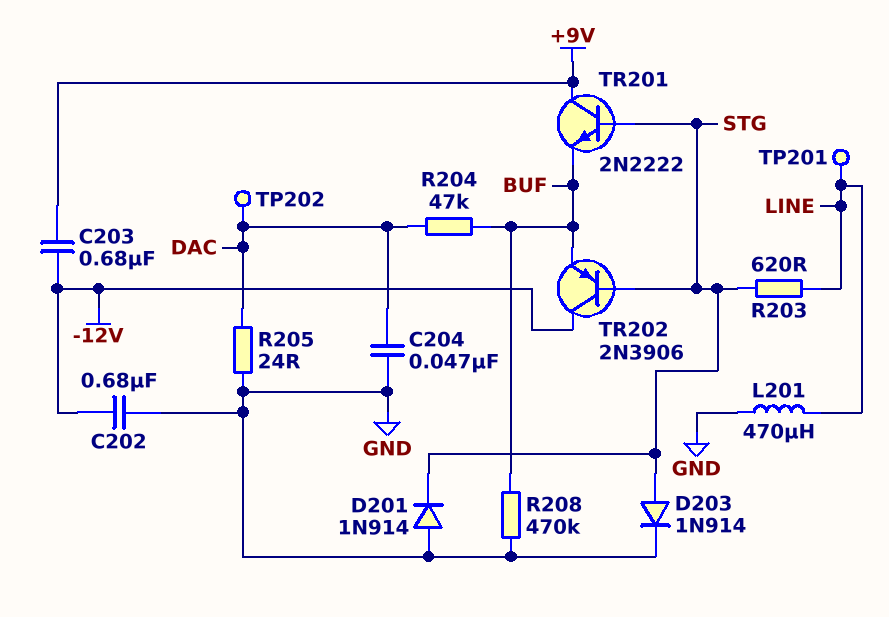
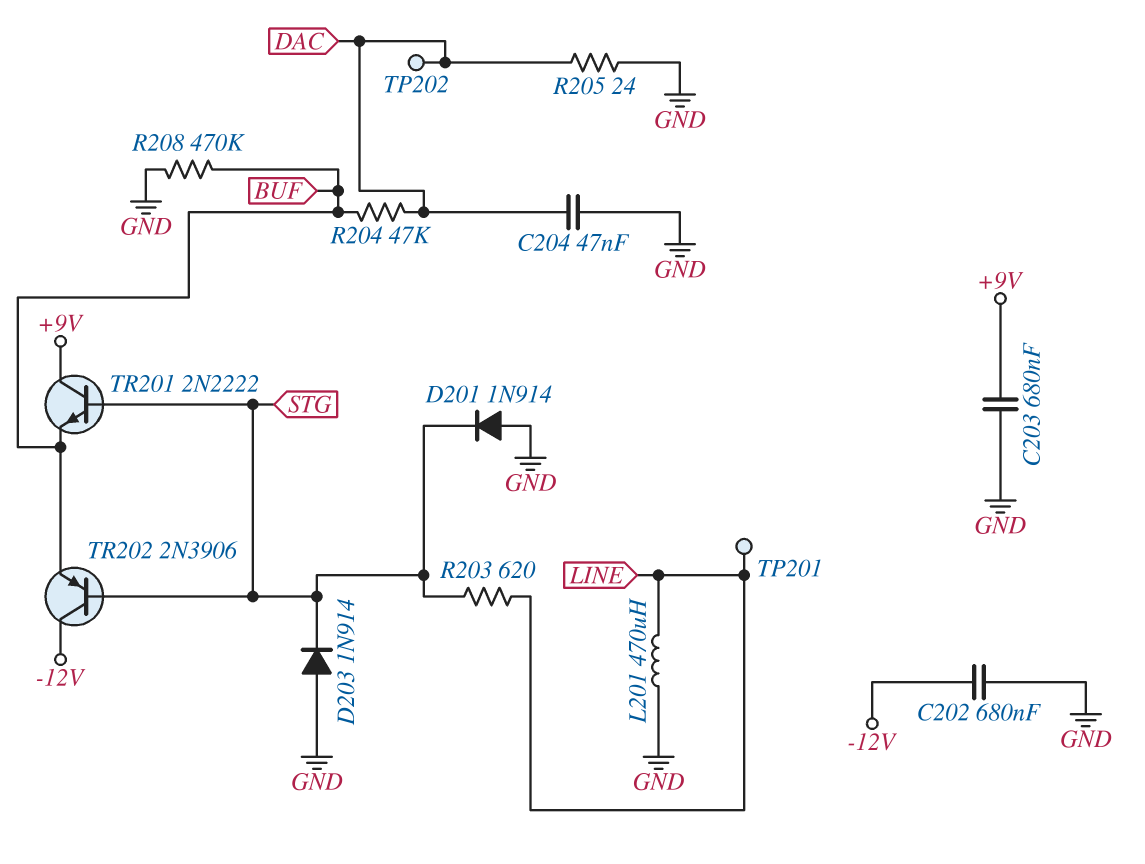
C203: 680nF (+9V, -12V) -> 680nF (+9V, GND)
D203: diode 1N914 (A STG, K GND) -> diode 1N914 (A GND, K STG)

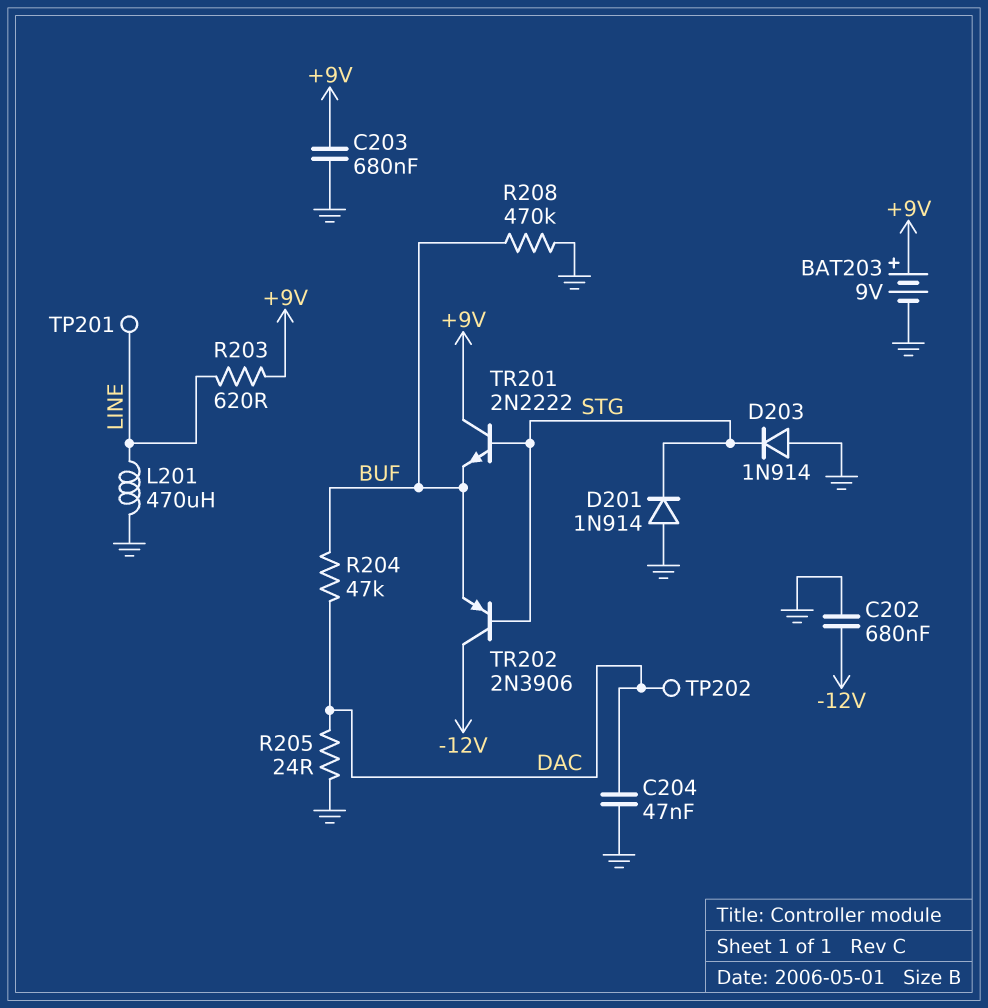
BAT203: none -> 9V (plus +9V, minus GND)
R203: 620 (LINE, STG) -> 620 (+9V, LINE)

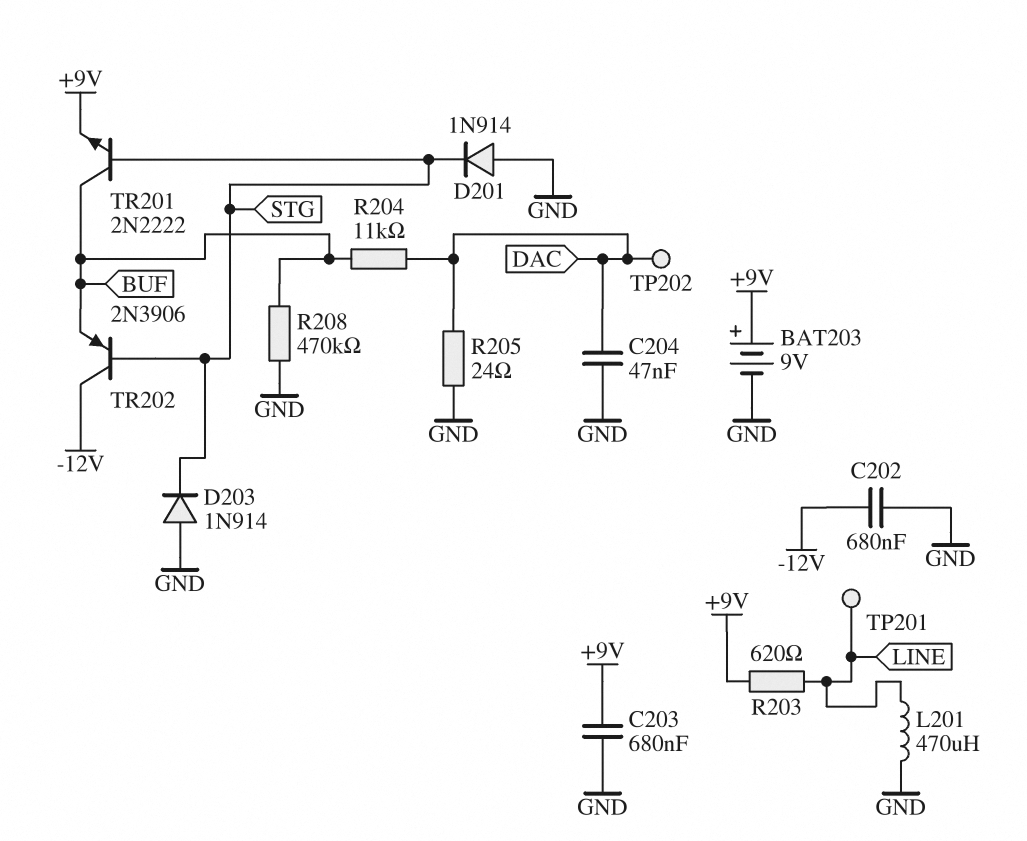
R204: 47k (BUF, DAC) -> 11k (BUF, DAC)
TR201: NPN 2N2222 (B STG, C +9V, E BUF) -> NPN 2N2222 (B STG, C BUF, E +9V)

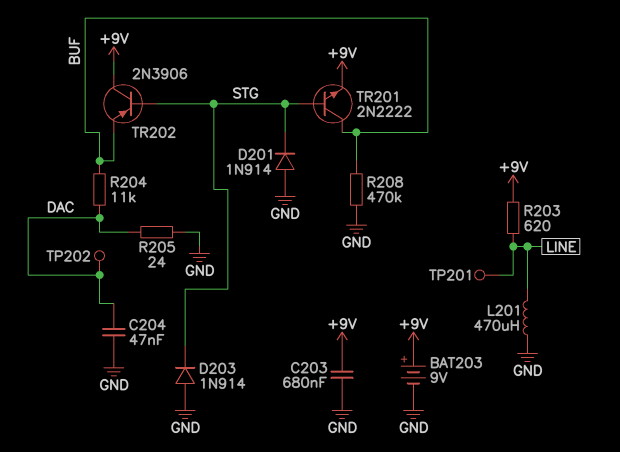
C202: 680nF (-12V, GND) -> none
TR202: PNP 2N3906 (B STG, C -12V, E BUF) -> PNP 2N3906 (B STG, C +9V, E BUF)

